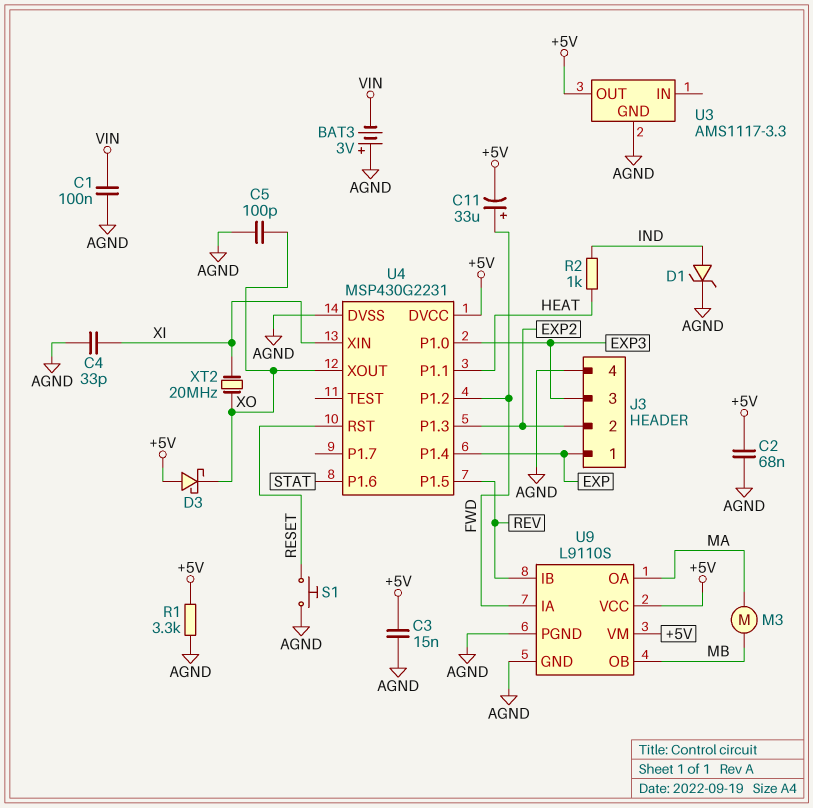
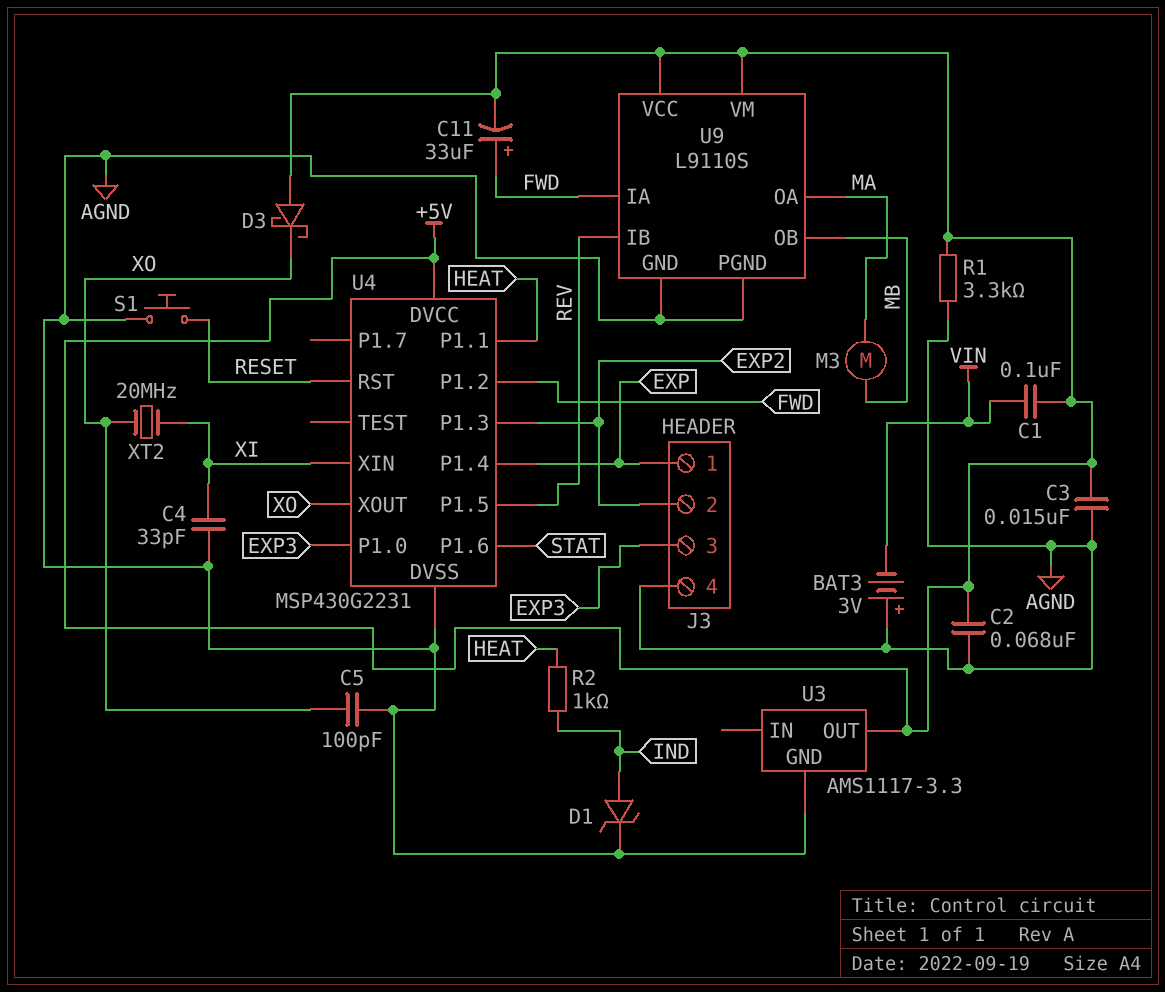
C1: 100nF (AGND, VIN) -> 100nF (+5V, VIN)

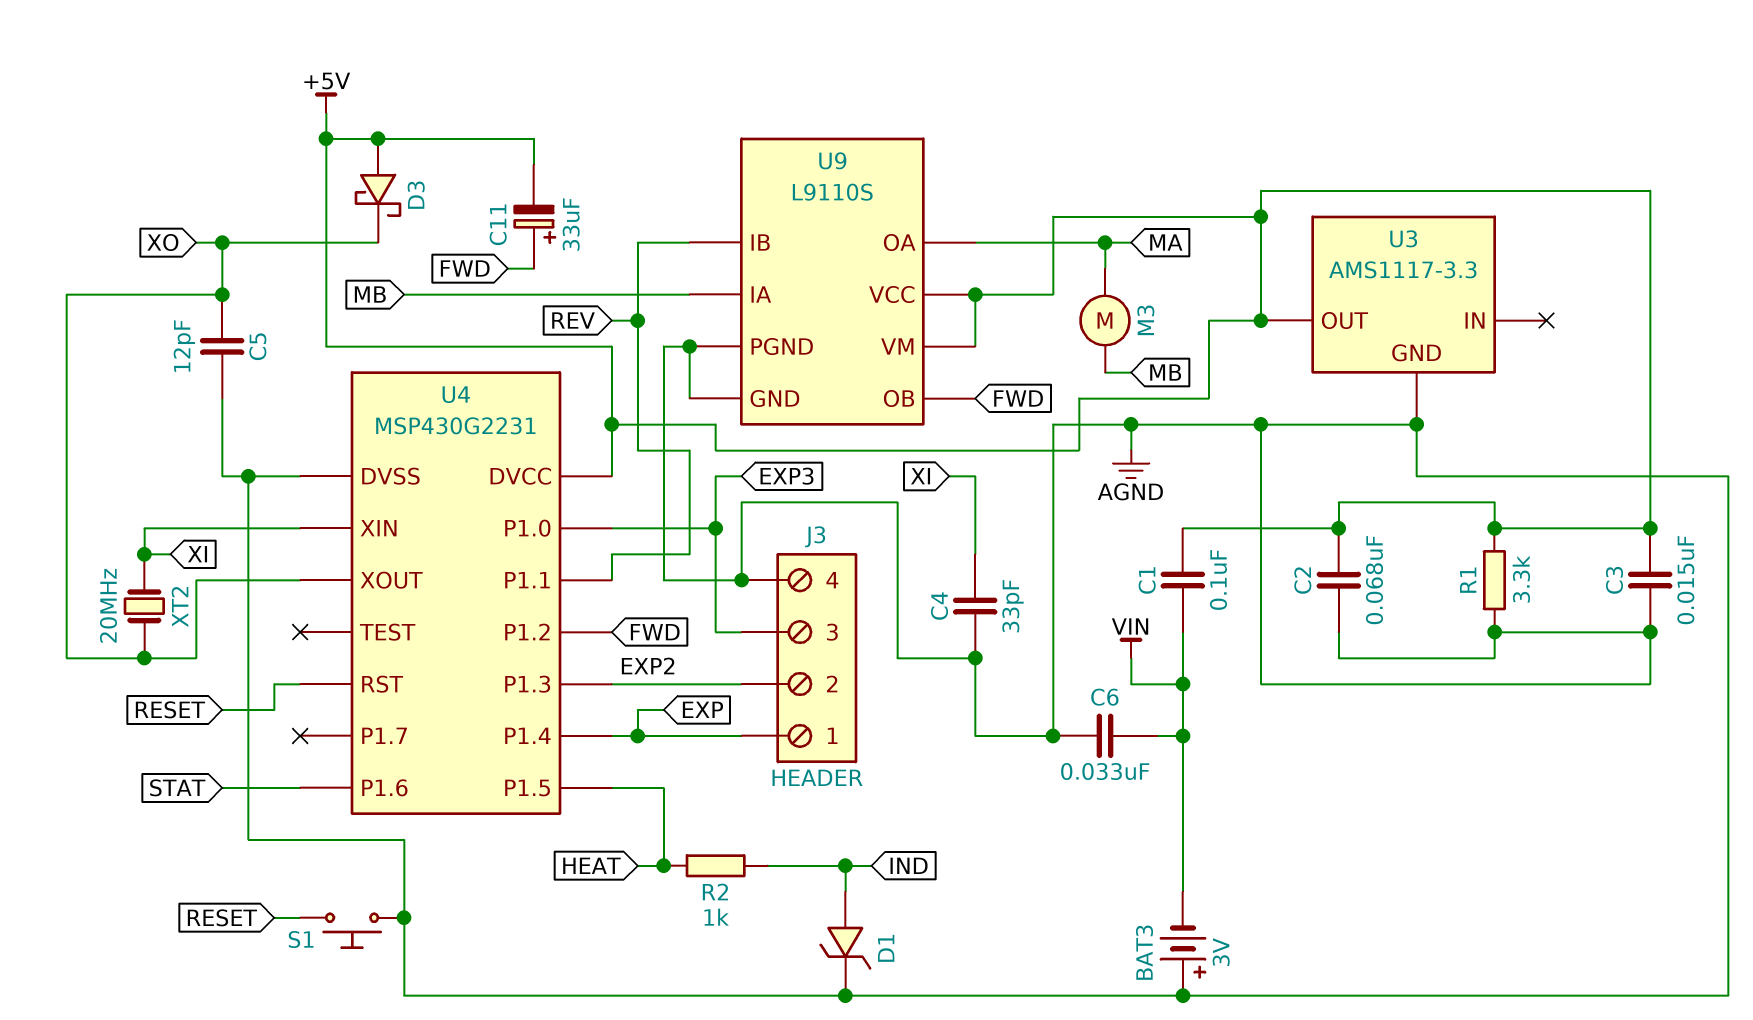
C5: 100pF (AGND, XO) -> 12pF (AGND, XO)
C6: none -> 33nF (AGND, VIN)
U4 pin P1.1: HEAT -> REV
U4 pin P1.5: REV -> HEAT
U9 pin IA: FWD -> MB
U9 pin OB: MB -> FWD

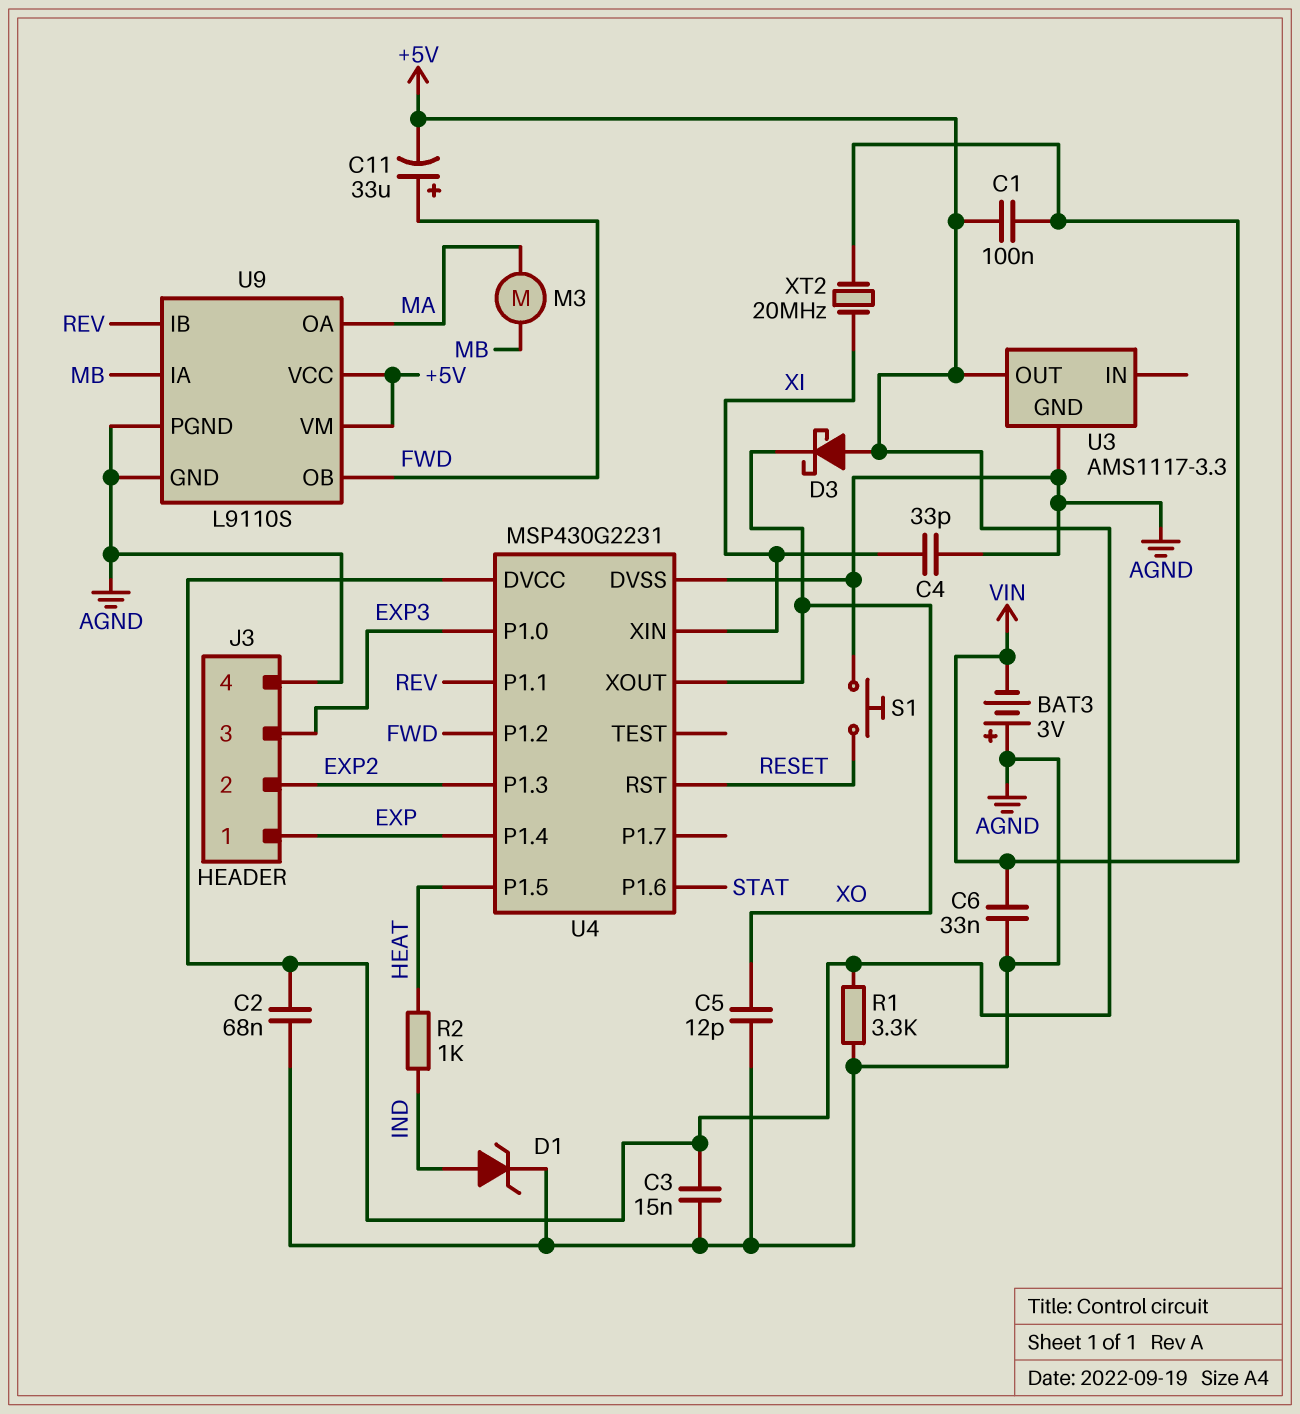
XT2: 20MHz (XI, XO) -> 20MHz (VIN, XI)

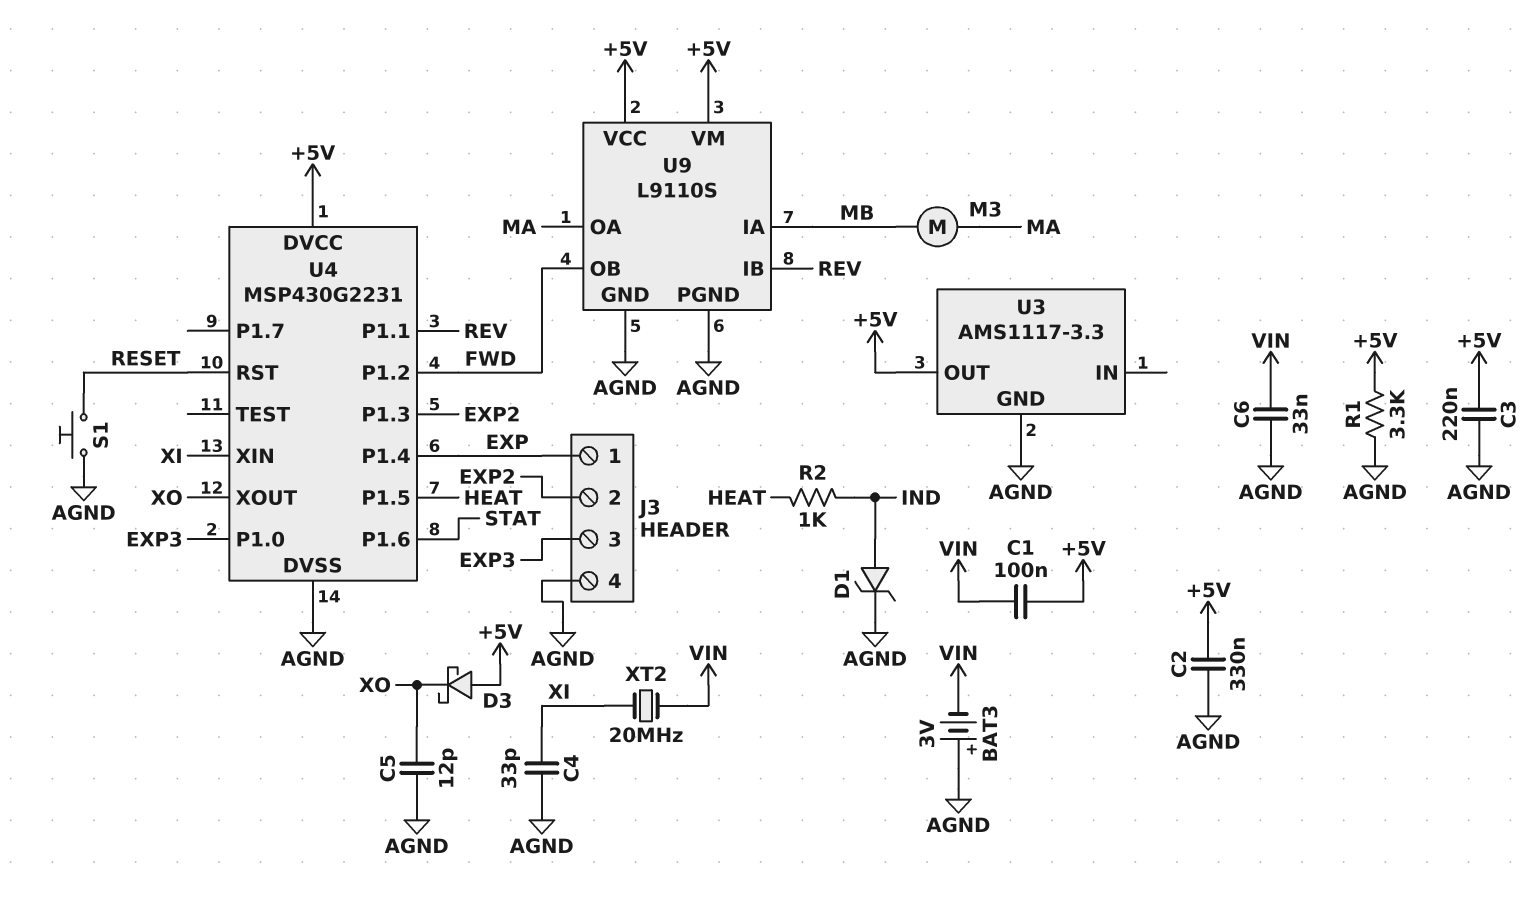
C2: 68nF (+5V, AGND) -> 330nF (+5V, AGND)
C3: 15nF (+5V, AGND) -> 220nF (+5V, AGND)
C11: 33uF (plus FWD, minus +5V) -> none

